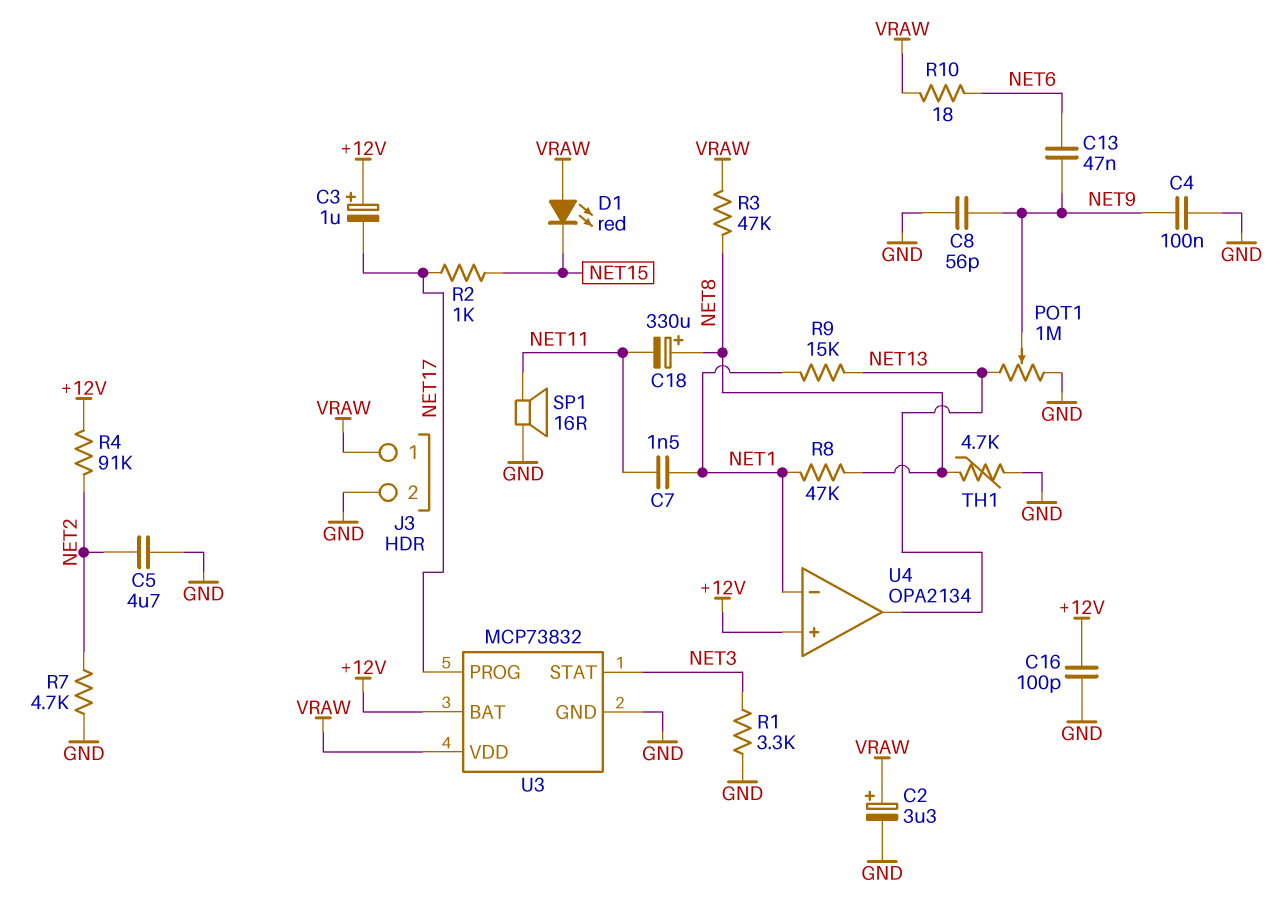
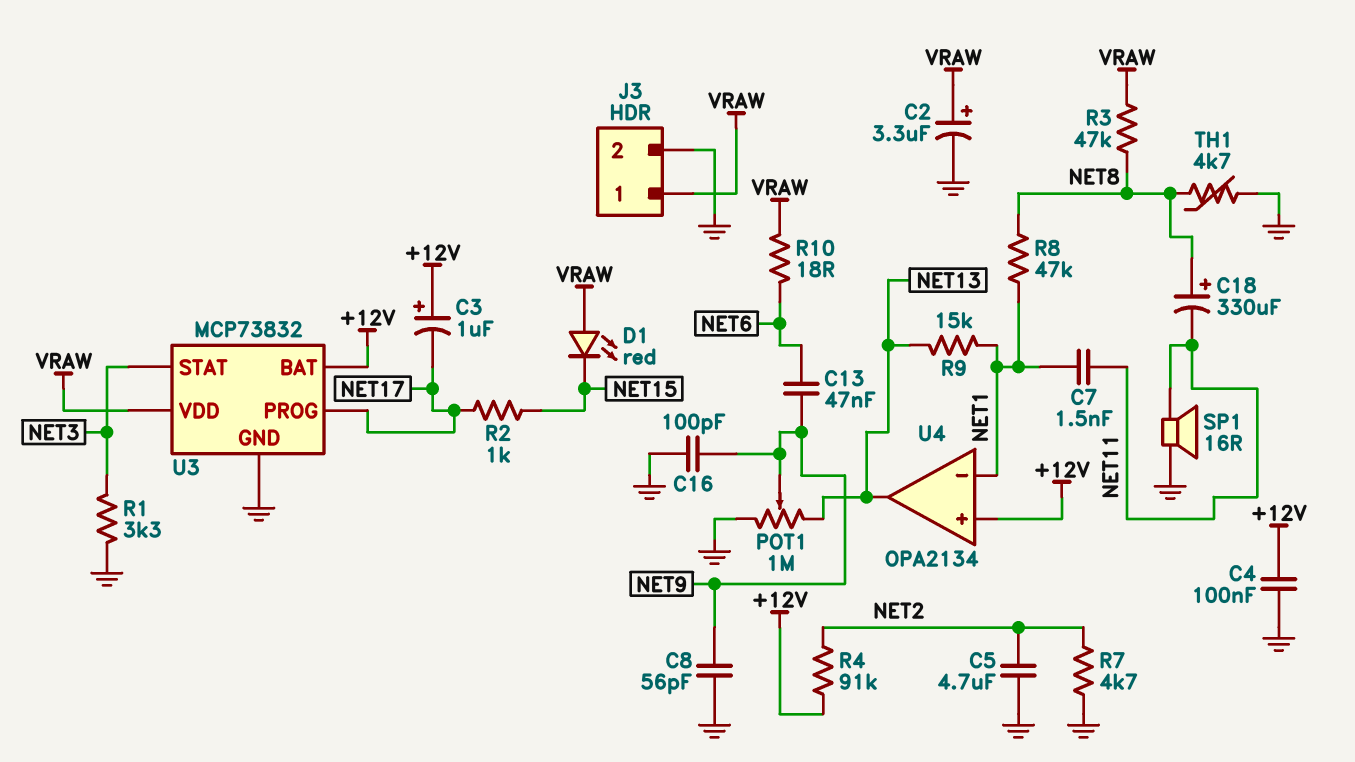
C4: 100nF (GND, NET9) -> 100nF (+12V, GND)
C16: 100pF (+12V, GND) -> 100pF (GND, NET9)

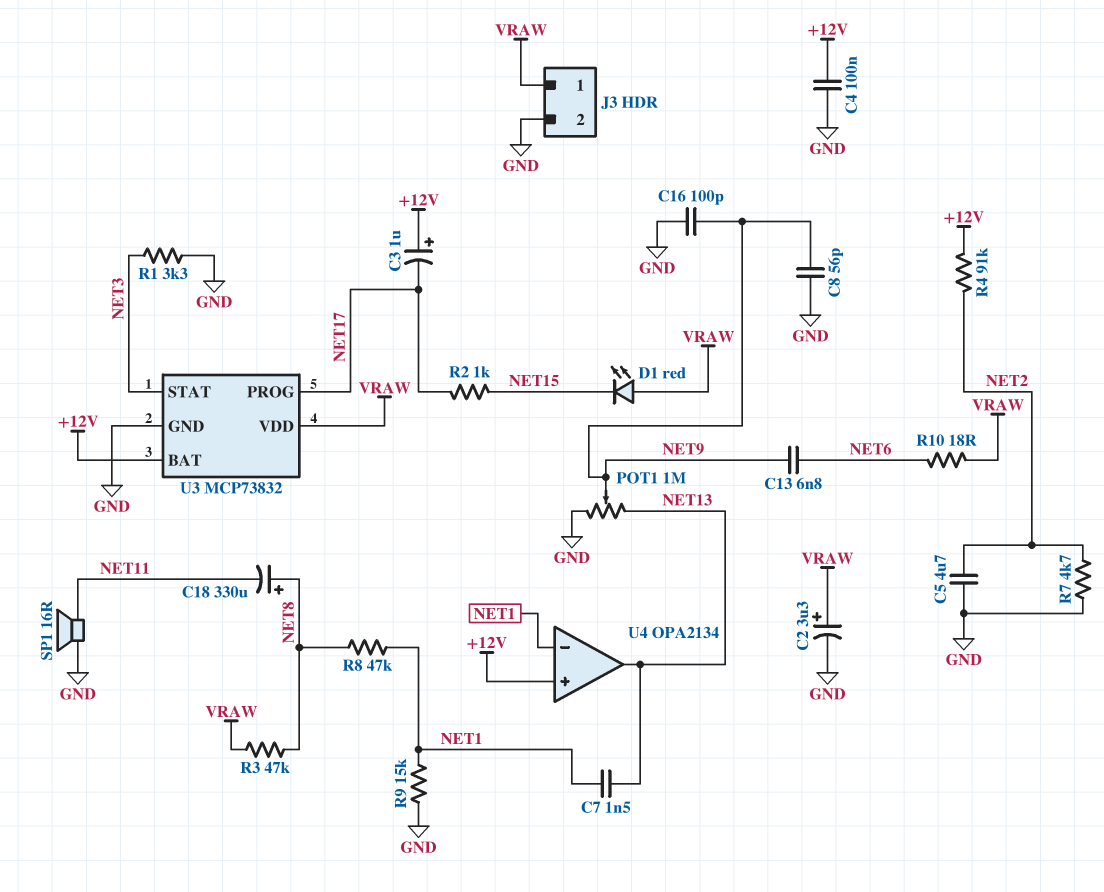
C7: 1.5nF (NET1, NET11) -> 1.5nF (NET1, NET13)
C13: 47nF (NET6, NET9) -> 6.8nF (NET6, NET9)
R9: 15k (NET1, NET13) -> 15k (GND, NET1)
TH1: 4.7k (GND, NET8) -> none

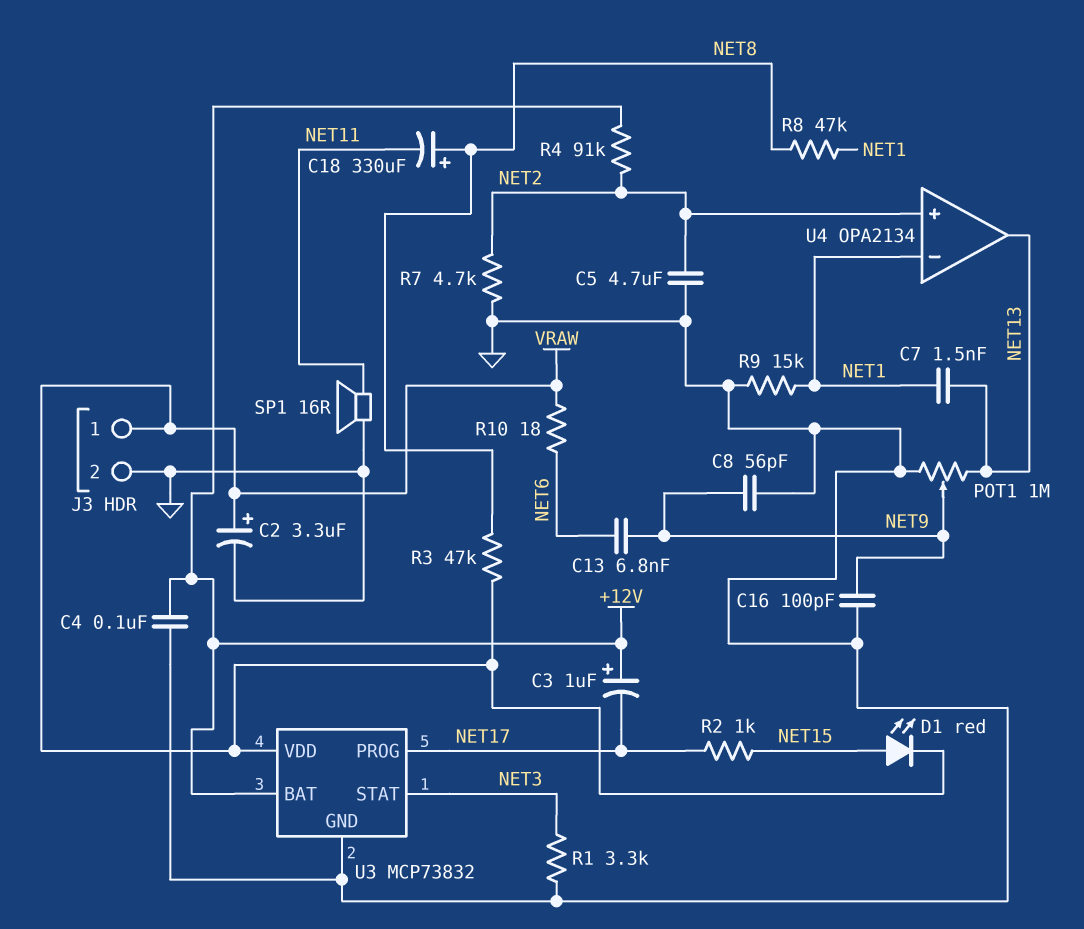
D1: LED red (A VRAW, K NET15) -> LED red (A NET15, K VRAW)
U4 pin in+: +12V -> NET2

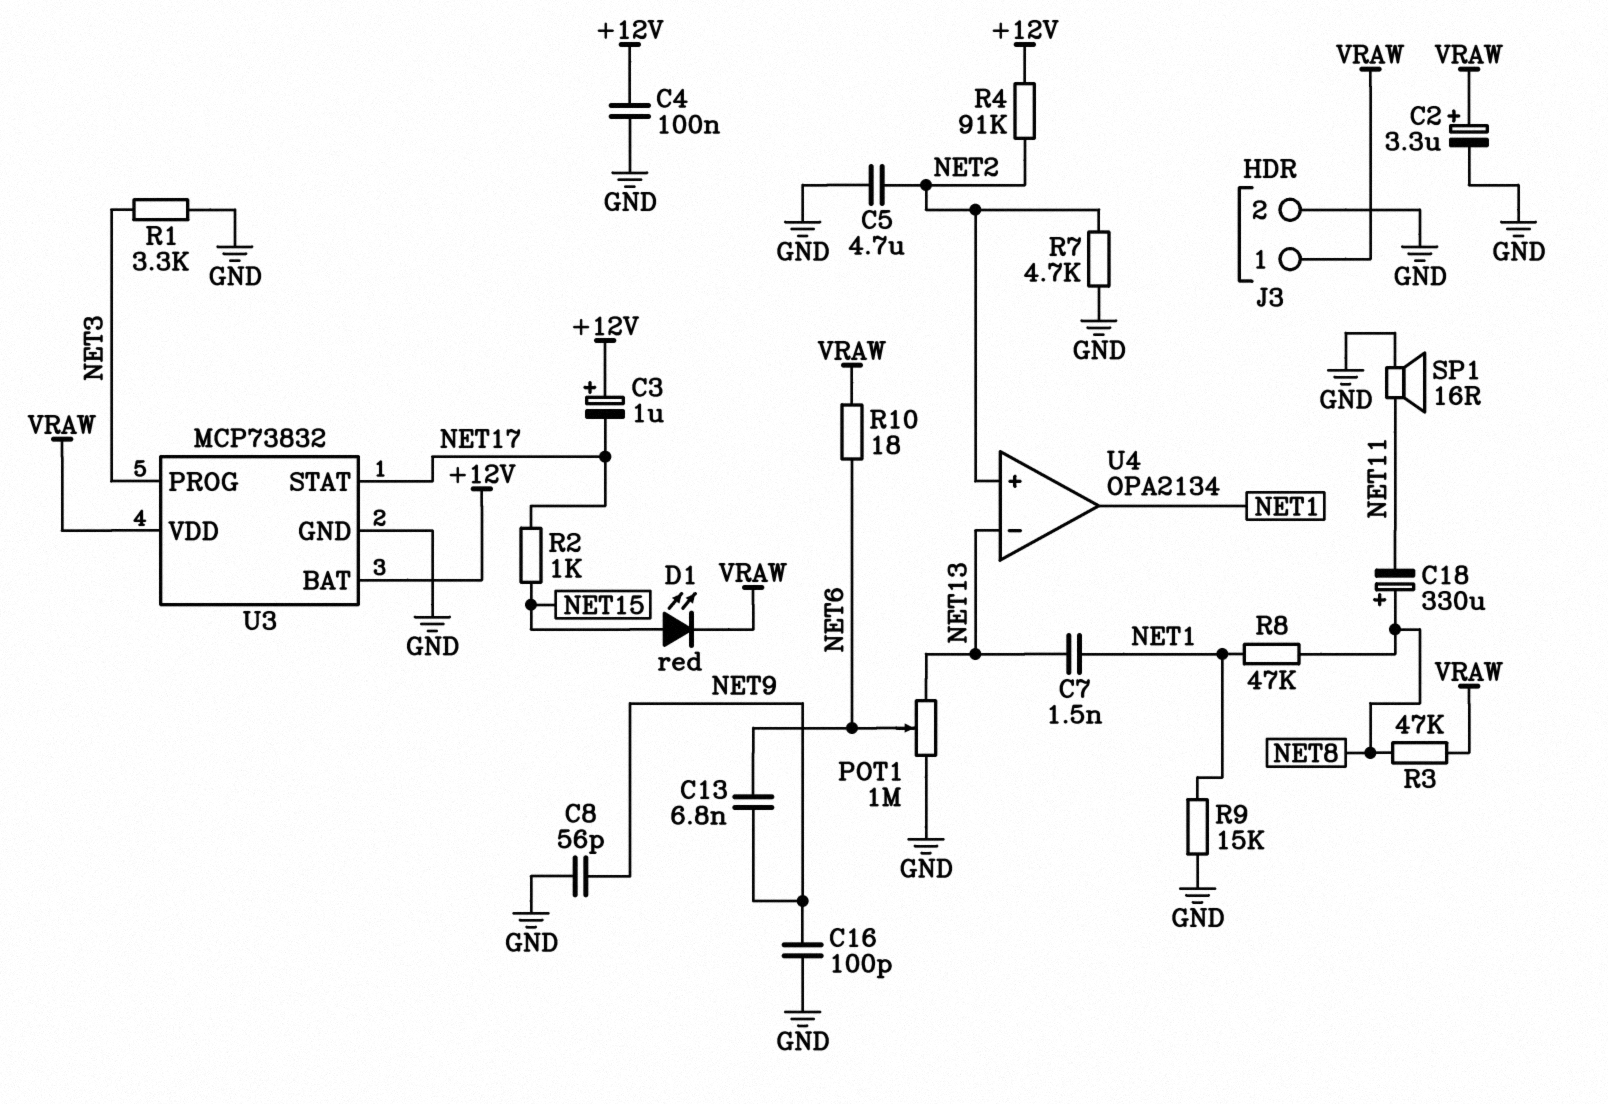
POT1: 1M (GND, NET13, wiper NET9) -> 1M (GND, NET13, wiper NET6)
U3 pin PROG: NET17 -> NET3
U3 pin STAT: NET3 -> NET17
U4 pin in-: NET1 -> NET13
U4 pin out: NET13 -> NET1

